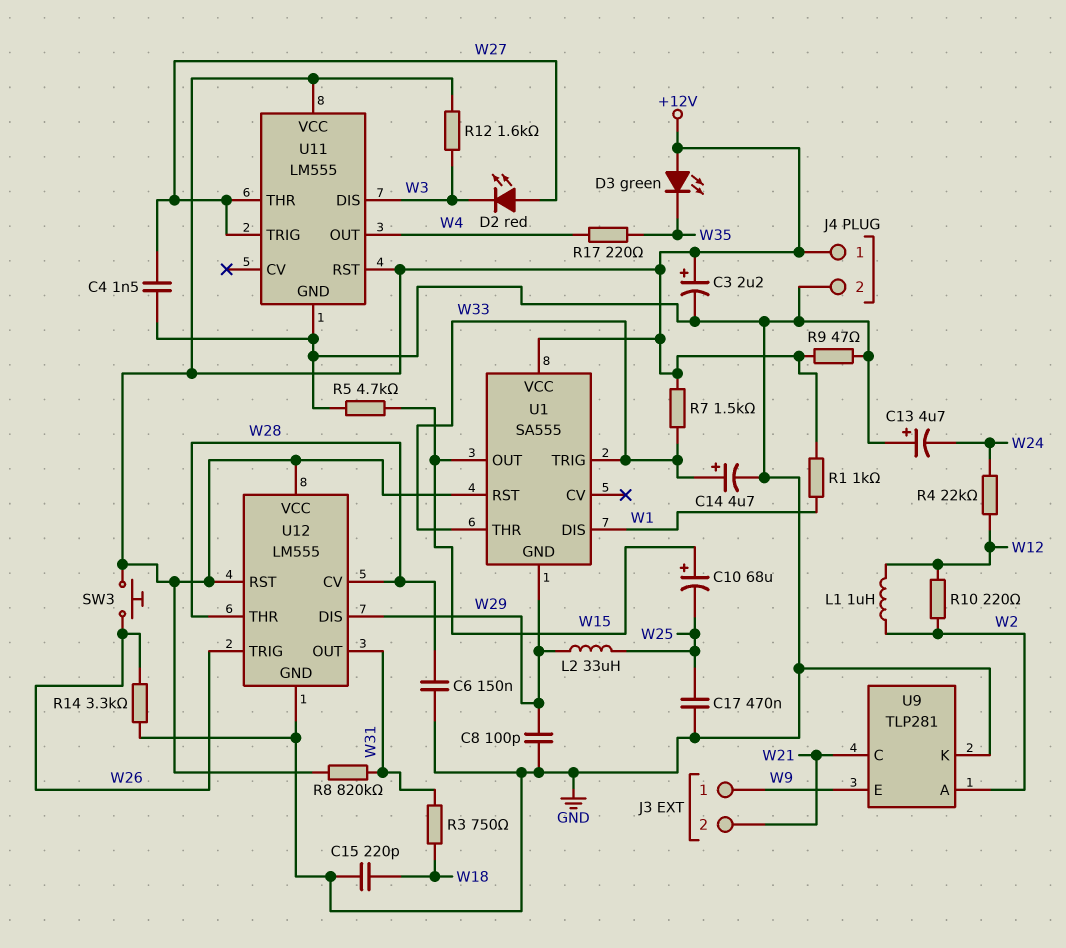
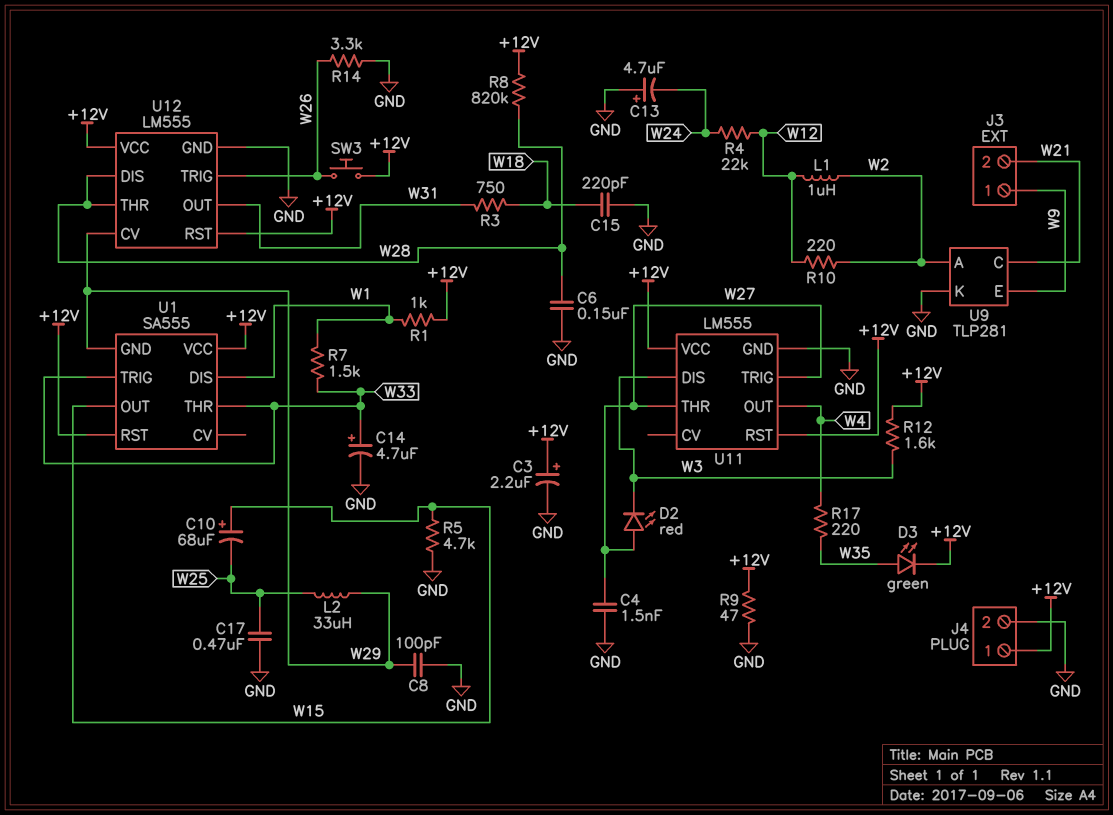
D3: LED green (A +12V, K W35) -> LED green (A W35, K +12V)
R7: 1.5k (+12V, W33) -> 1.5k (W1, W33)
R8: 820k (+12V, W31) -> 820k (+12V, W28)
U12 pin CV: W28 -> W29
U12 pin DIS: W29 -> W28

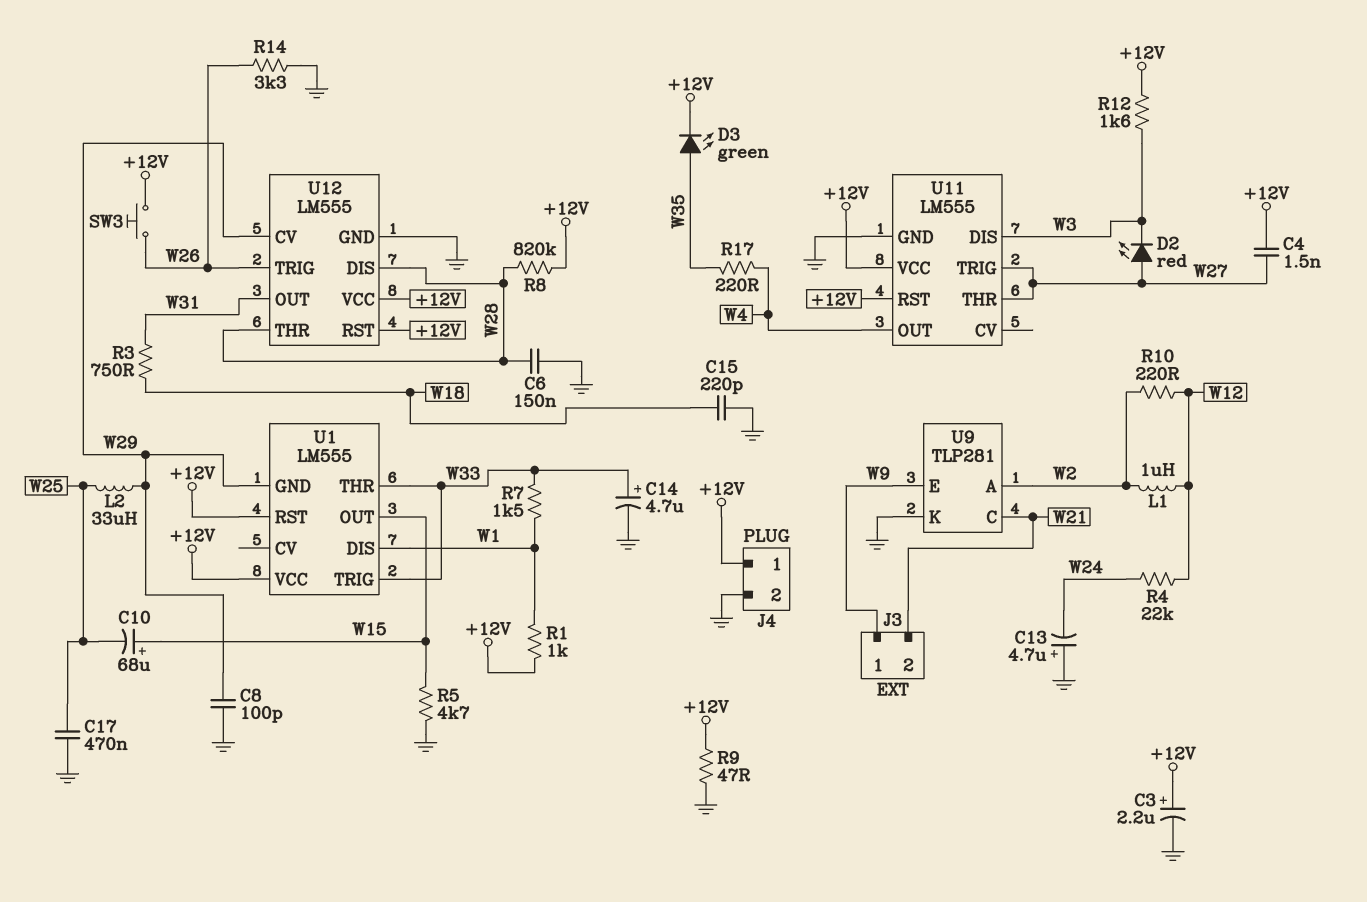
C4: 1.5nF (GND, W27) -> 1.5nF (+12V, W27)
U1: SA555 -> LM555

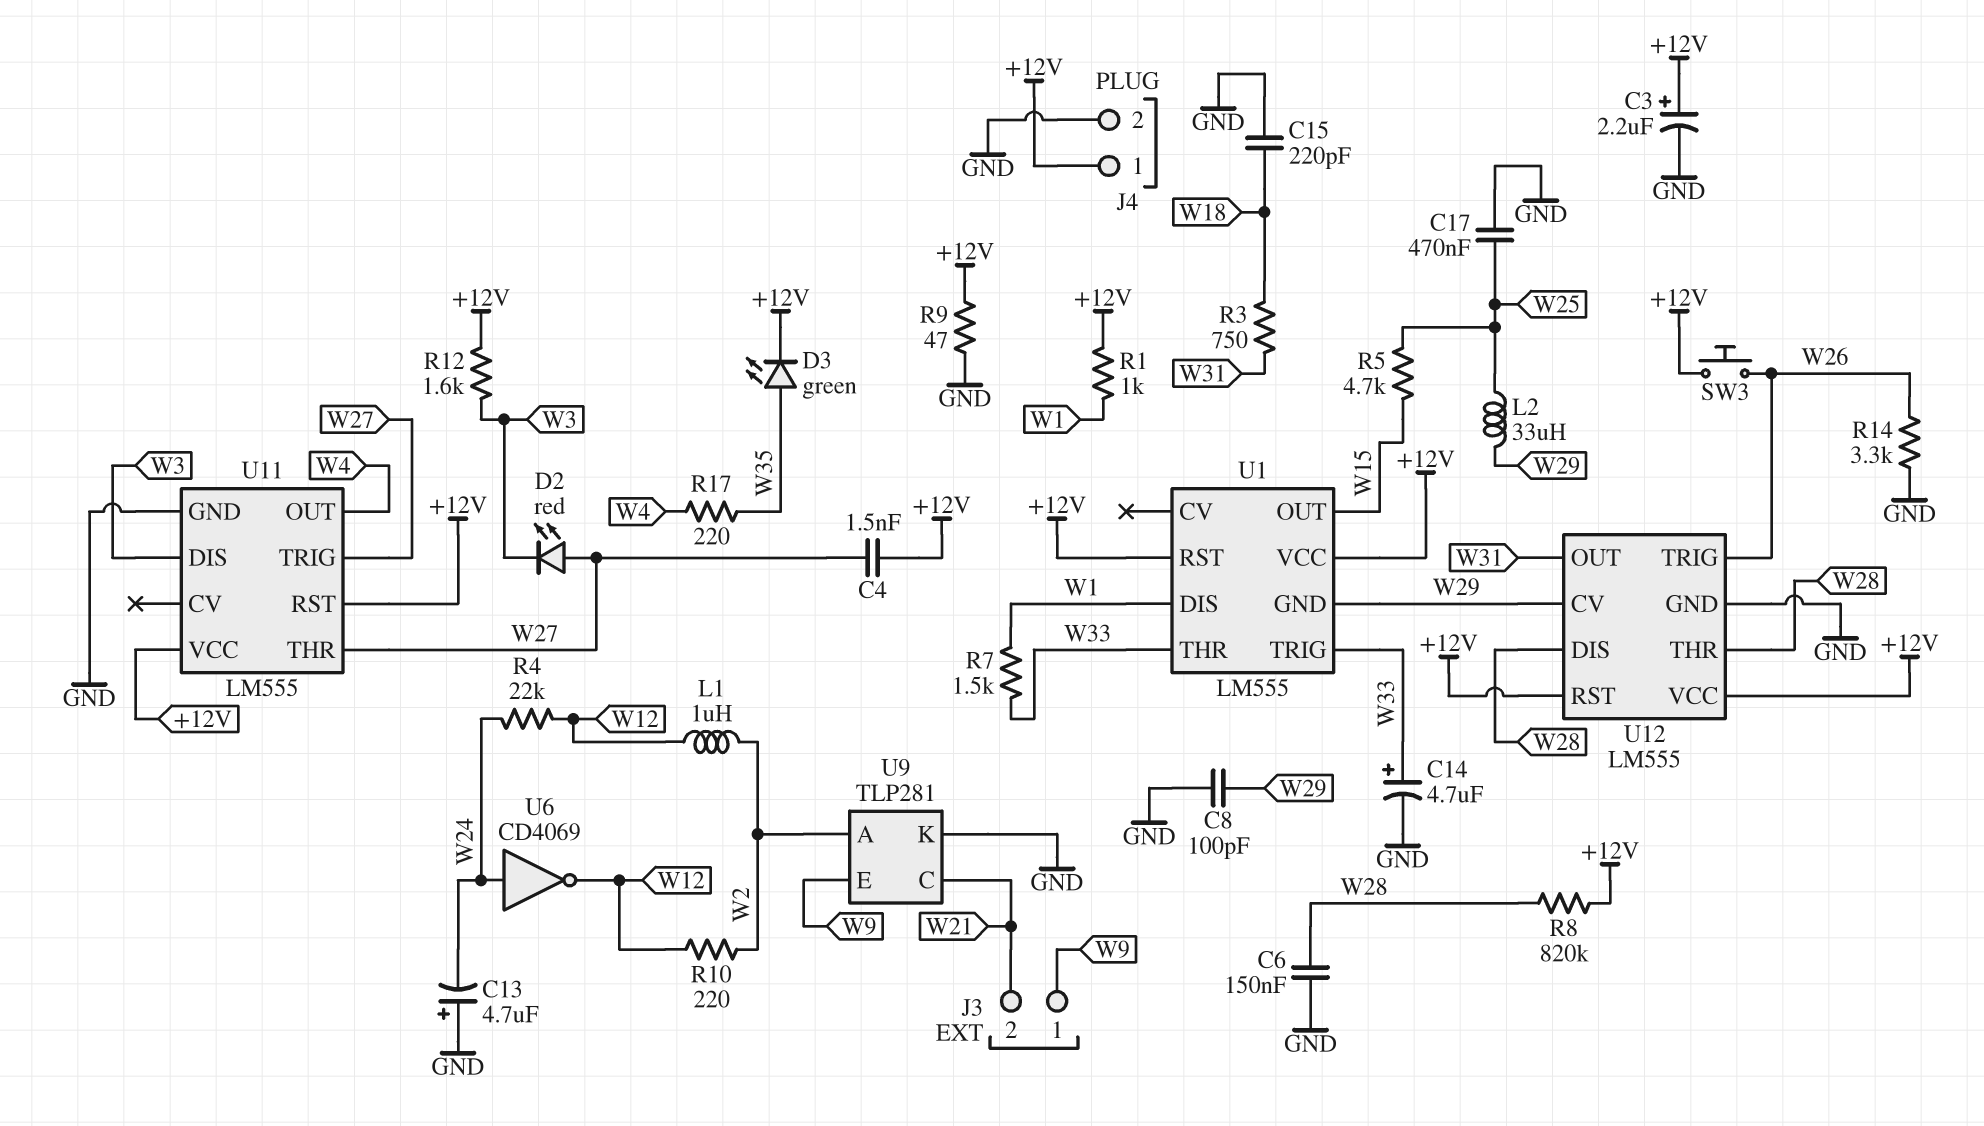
C10: 68uF (plus W15, minus W25) -> none
R5: 4.7k (GND, W15) -> 4.7k (W15, W25)
U6: none -> NOT CD4069 (in W24, out W12)

